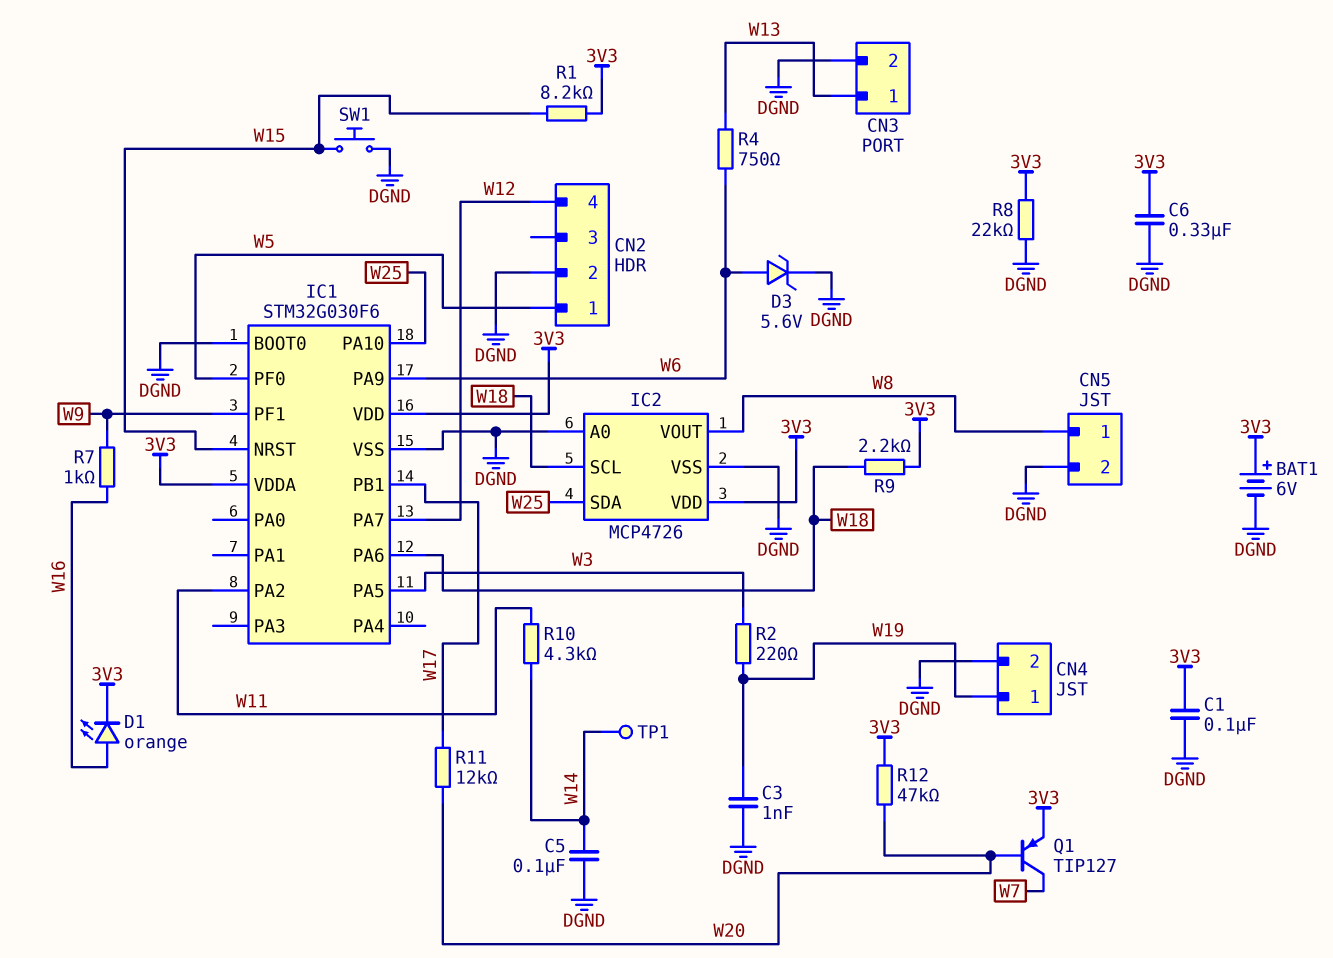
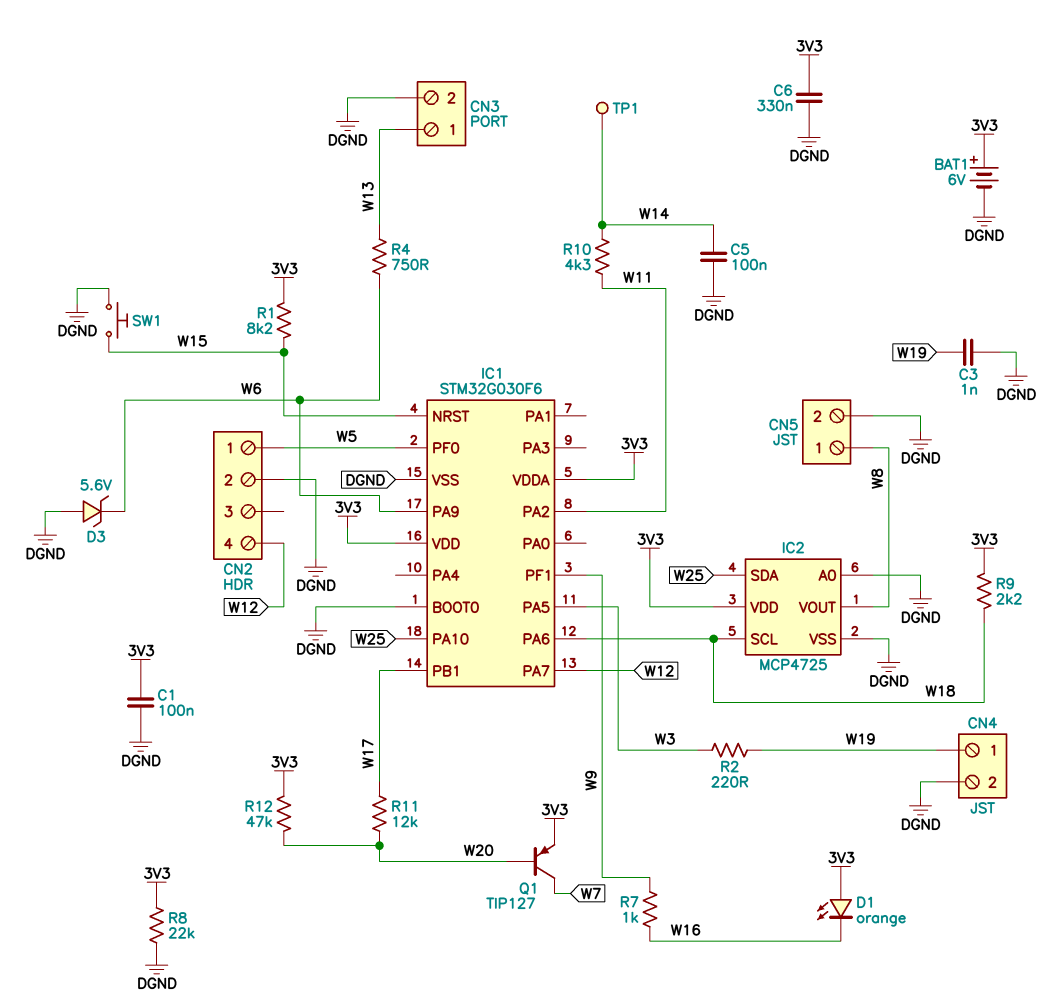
D1: LED orange (A W16, K 3V3) -> LED orange (A 3V3, K W16)
D3: zener 5.6V (A W6, K DGND) -> zener 5.6V (A DGND, K W6)
IC2: MCP4726 -> MCP4725

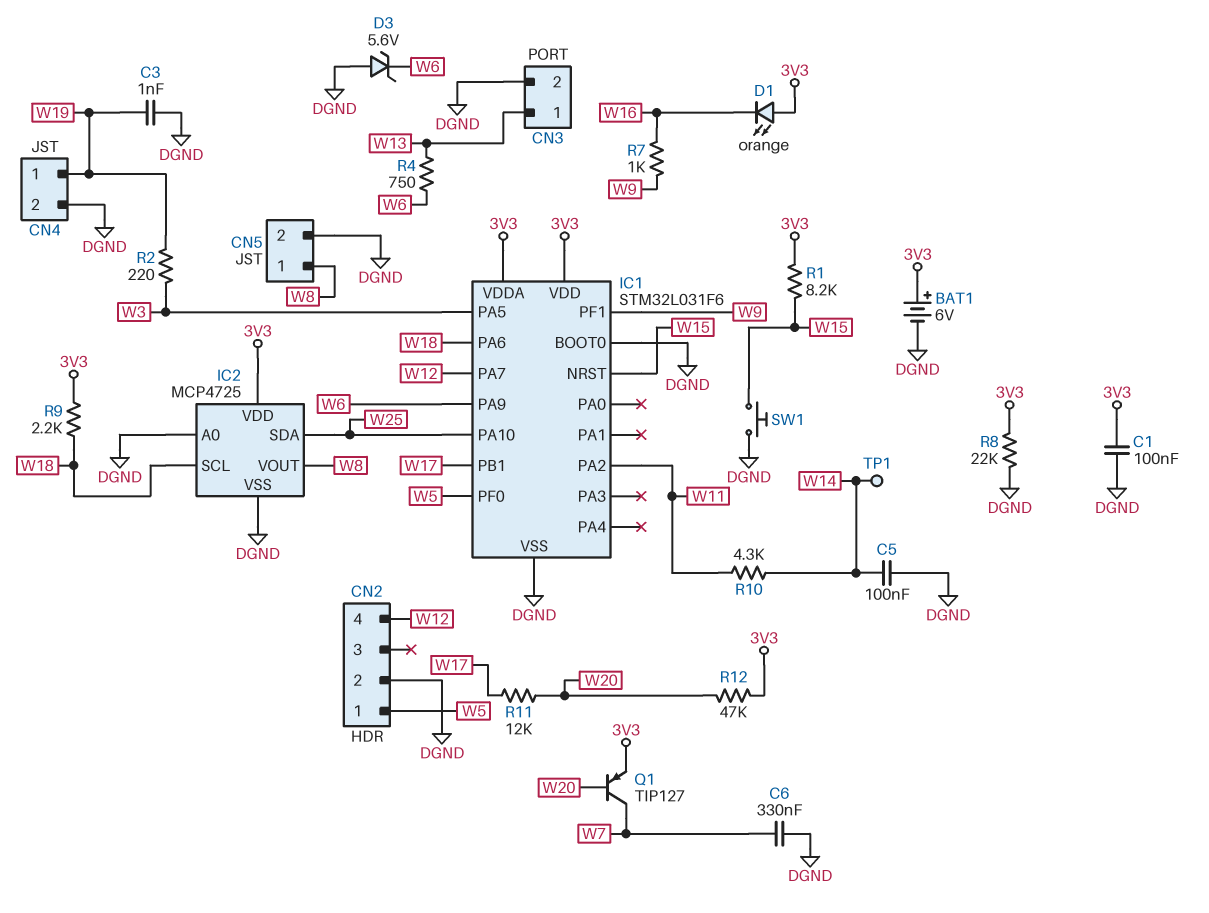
C6: 330nF (3V3, DGND) -> 330nF (DGND, W7)
IC1: STM32G030F6 -> STM32L031F6

